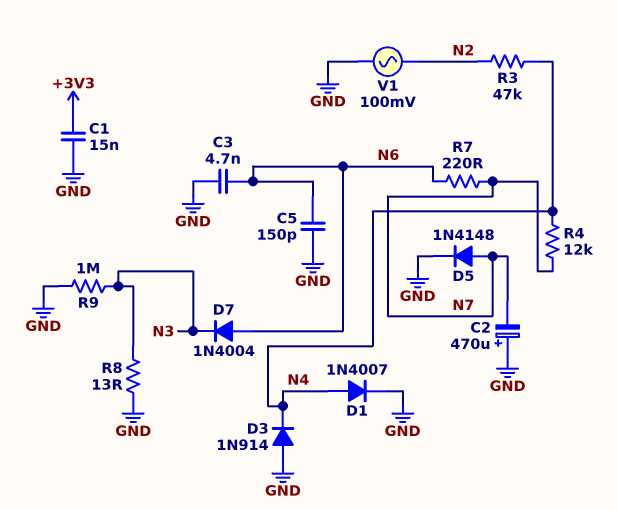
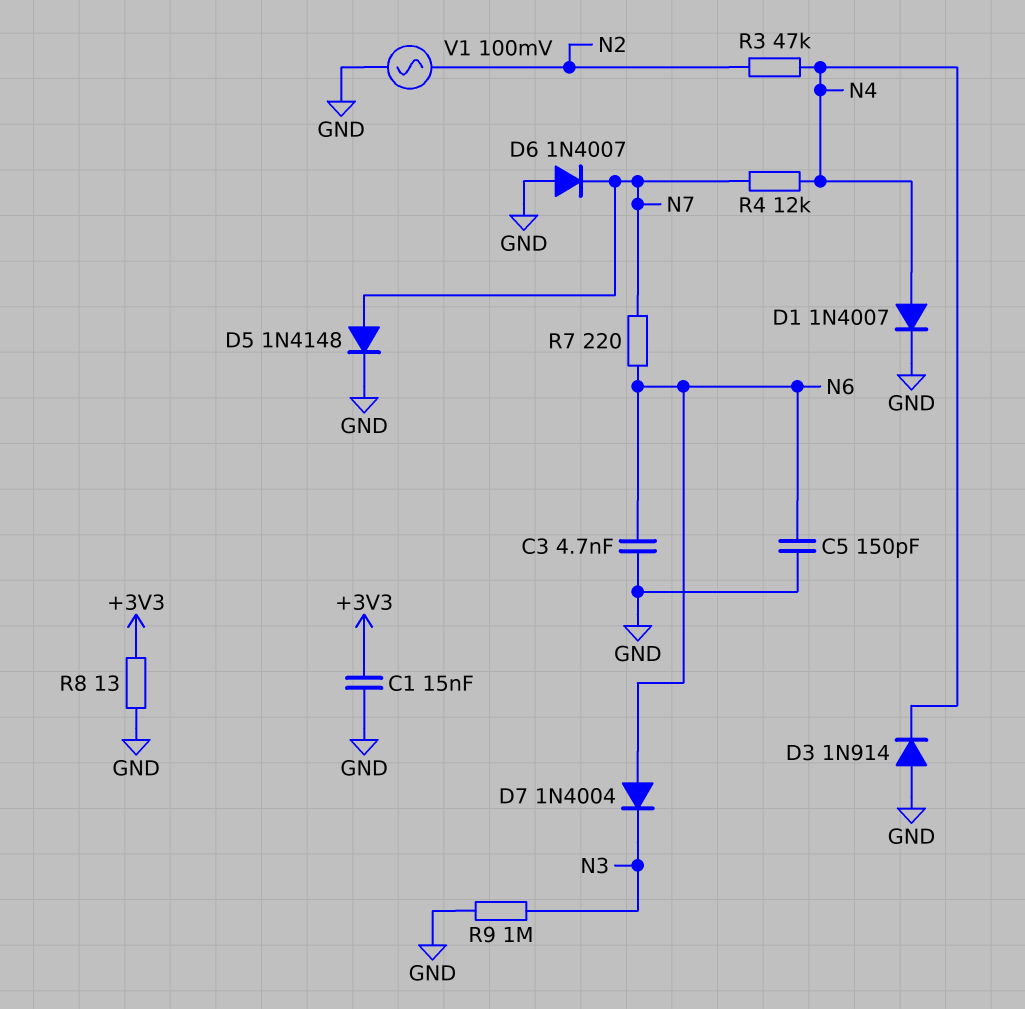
C2: 470uF (plus GND, minus N7) -> none
D6: none -> diode 1N4007 (A GND, K N7)
R8: 13 (GND, N3) -> 13 (+3V3, GND)

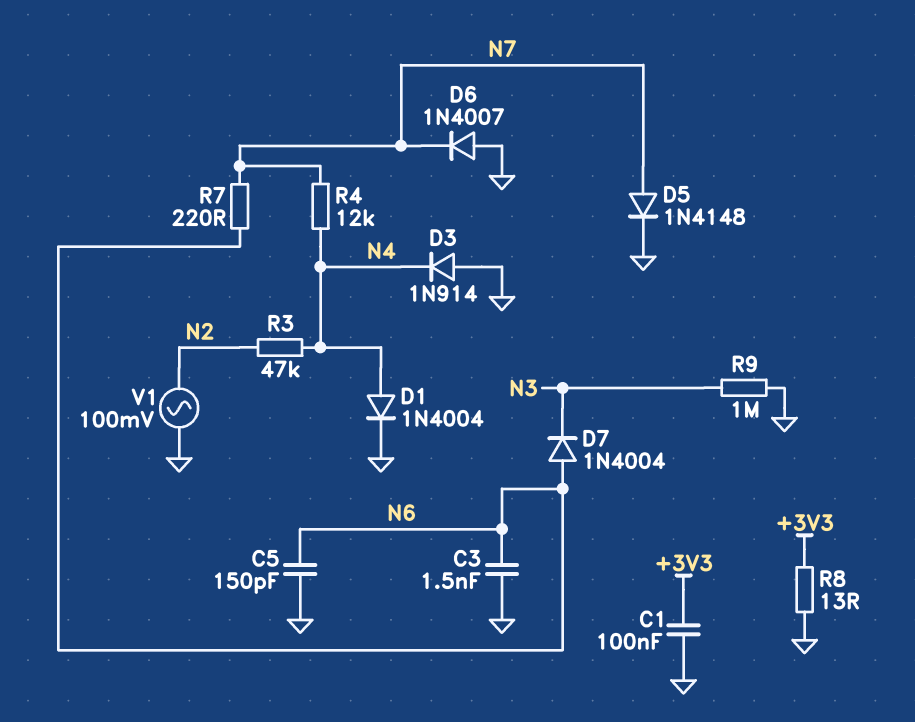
C1: 15nF (+3V3, GND) -> 100nF (+3V3, GND)
C3: 4.7nF (GND, N6) -> 1.5nF (GND, N6)
D1: diode 1N4007 (A N4, K GND) -> diode 1N4004 (A N4, K GND)

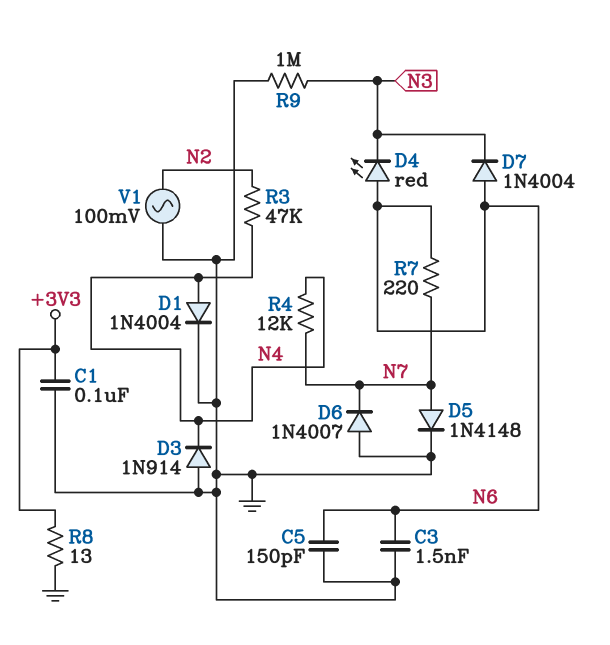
D4: none -> LED red (A N6, K N3)

